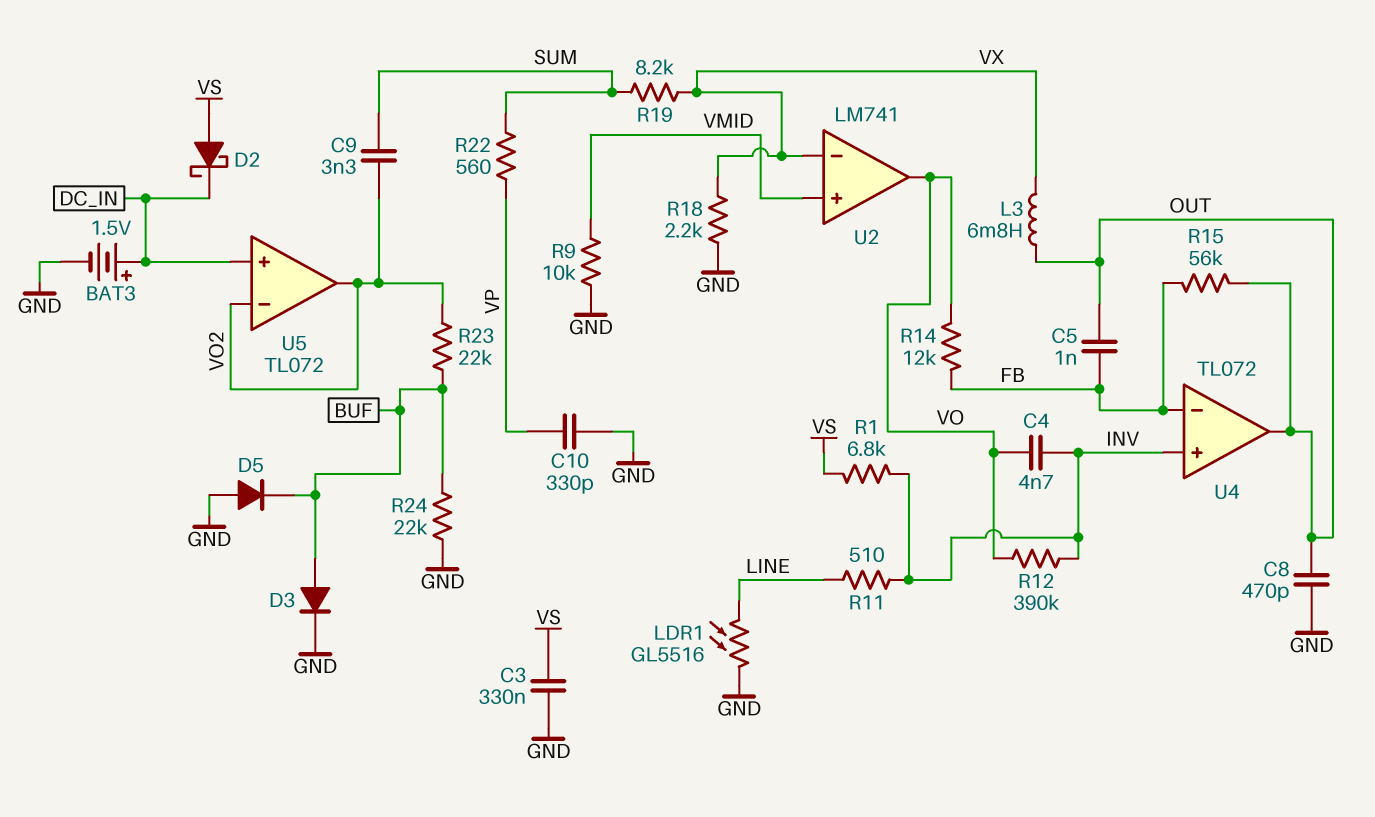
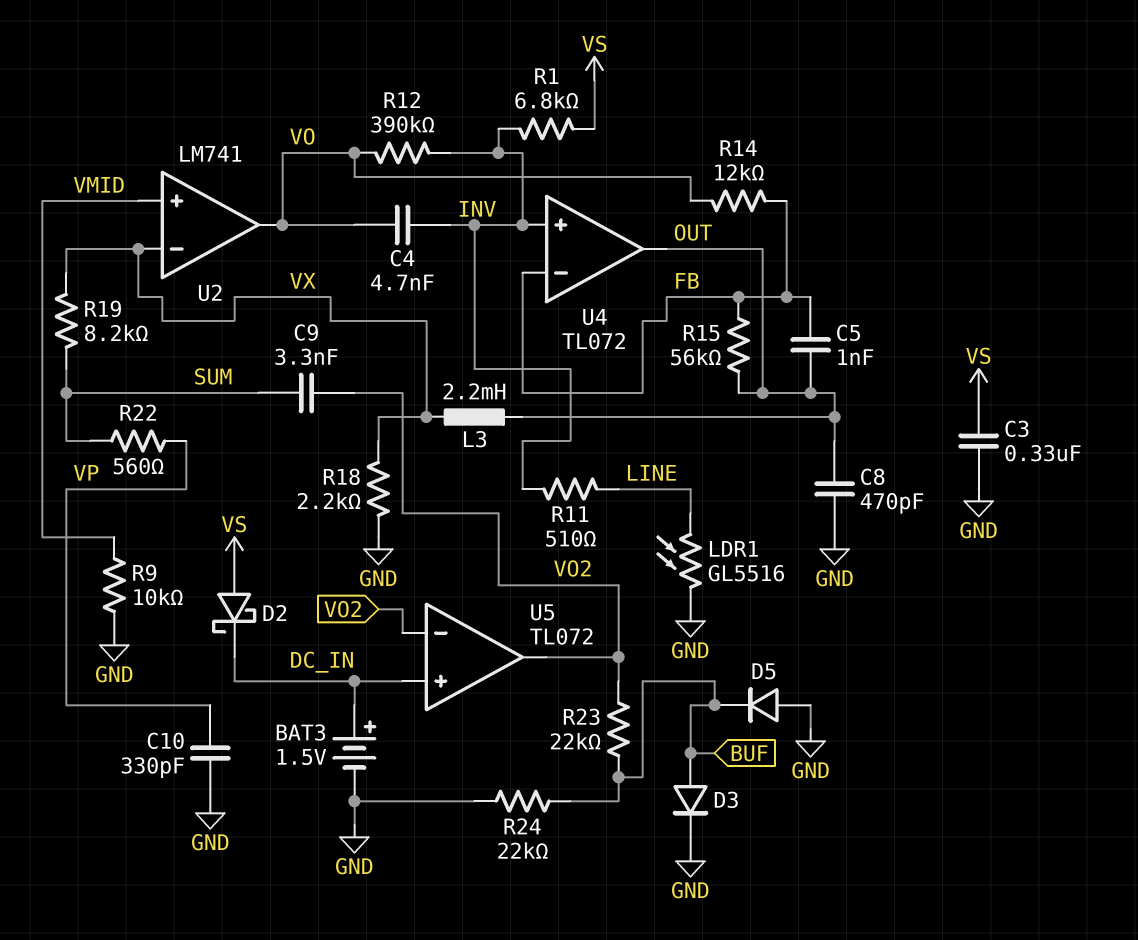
L3: 6.8mH (OUT, VX) -> 2.2mH (OUT, VX)

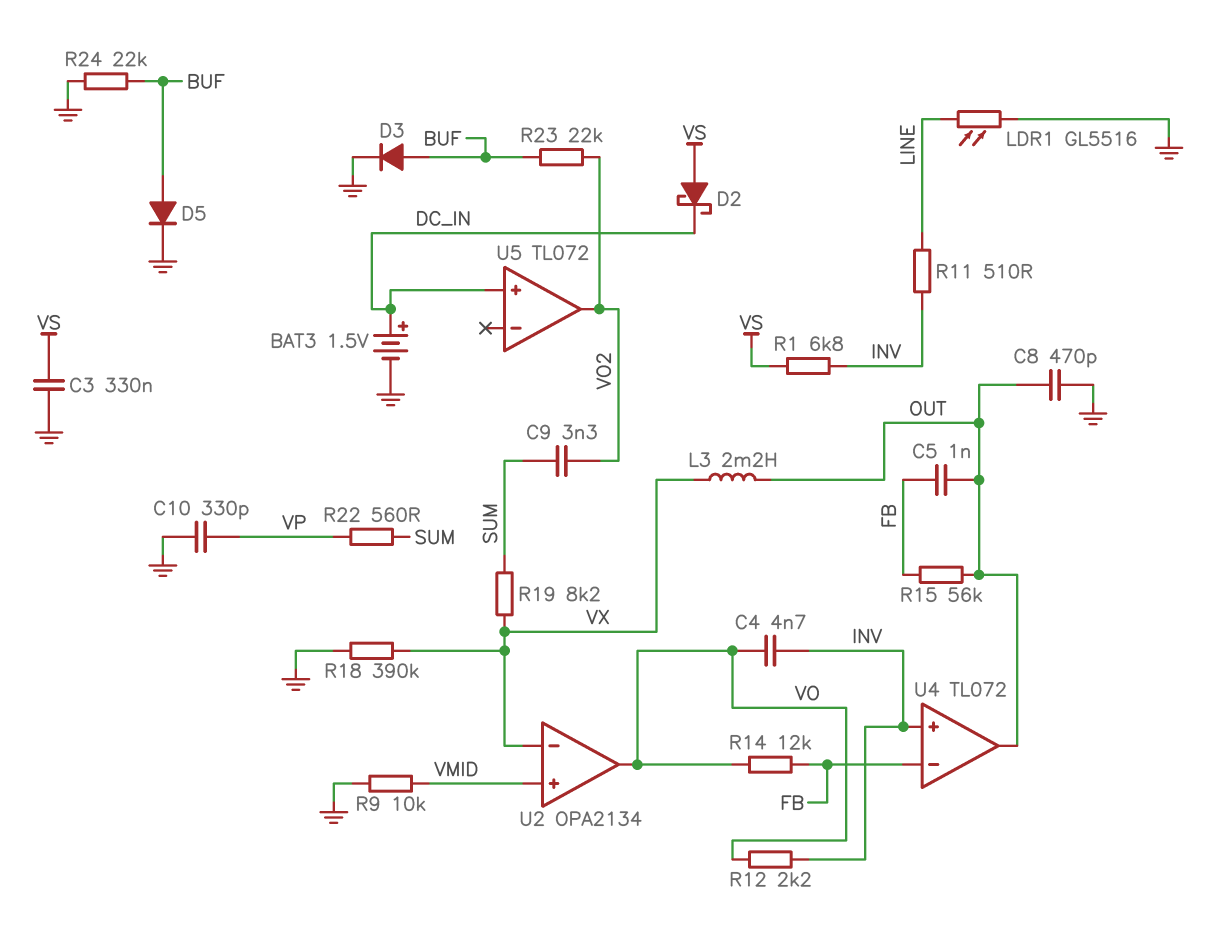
D5: diode (A GND, K BUF) -> diode (A BUF, K GND)
R12: 390k (INV, VO) -> 2.2k (INV, VO)
R18: 2.2k (GND, VX) -> 390k (GND, VX)
U2: LM741 -> OPA2134
U5 pin in-: VO2 -> none

